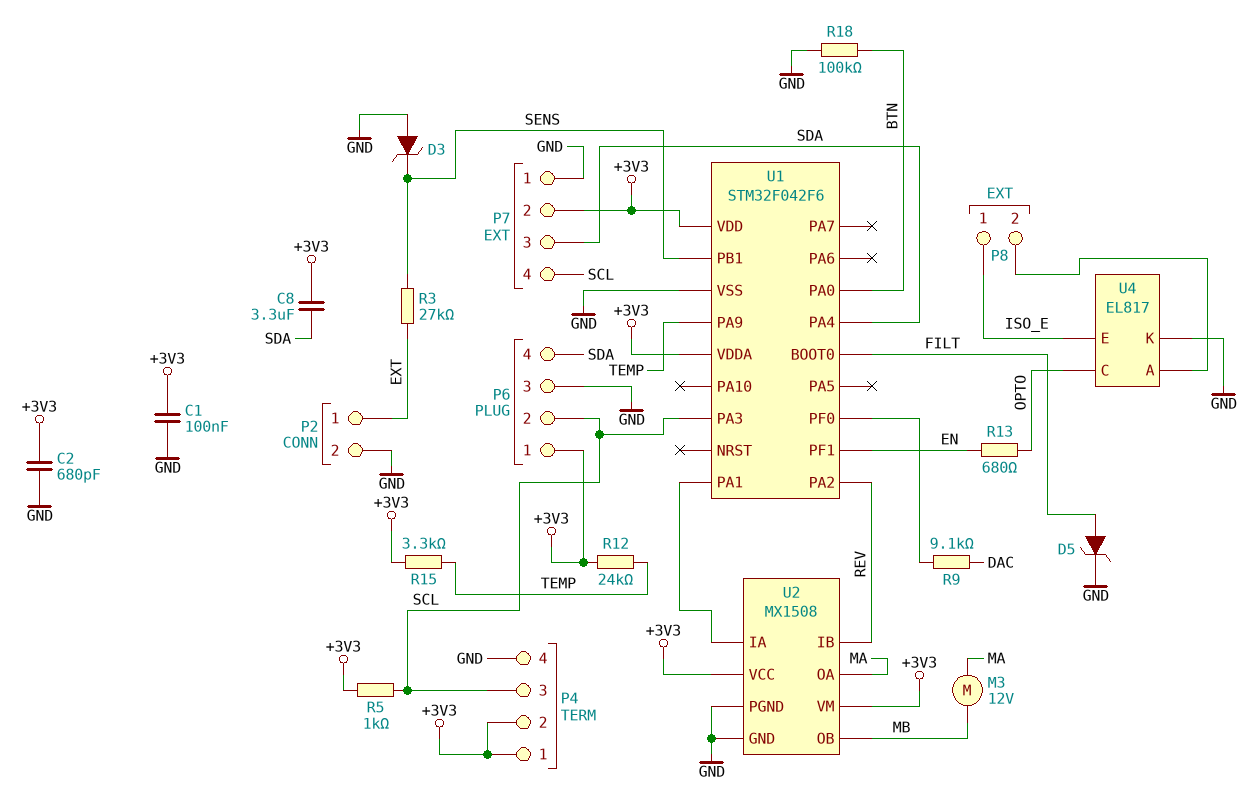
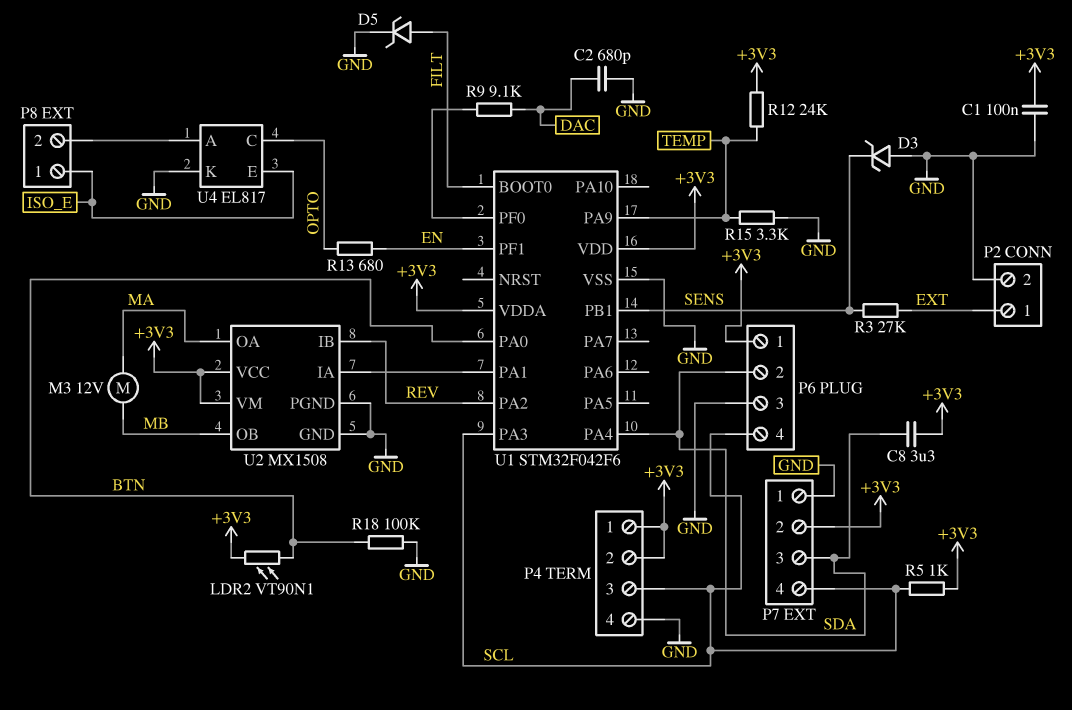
C2: 680pF (+3V3, GND) -> 680pF (DAC, GND)
LDR2: none -> VT90N1 (+3V3, BTN)
P6 pin 2: SCL -> SDA
P6 pin 4: SDA -> SCL
R15: 3.3k (+3V3, TEMP) -> 3.3k (GND, TEMP)

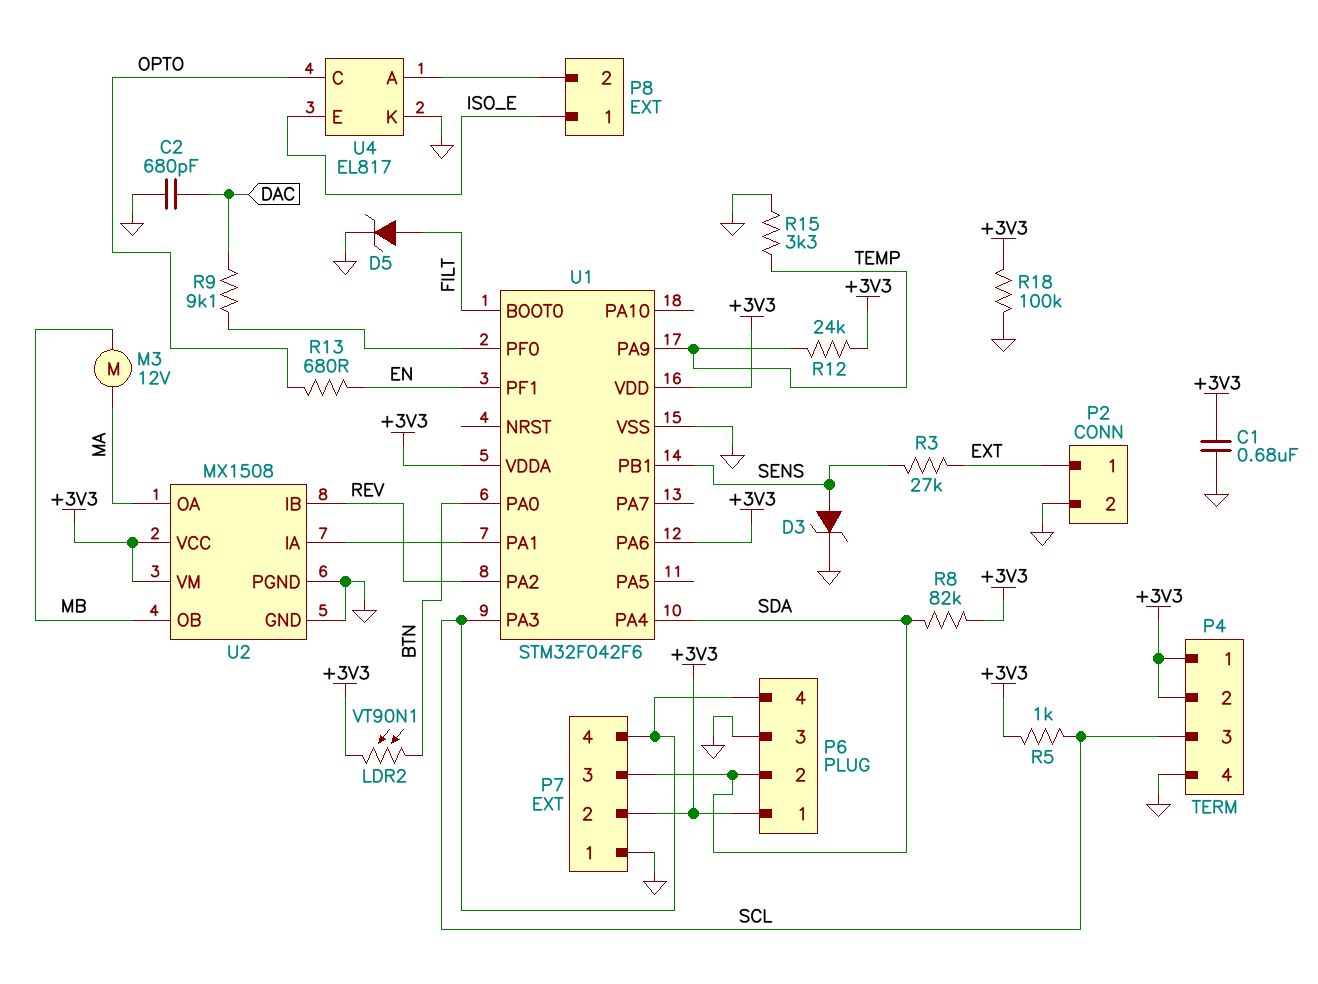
C1: 100nF (+3V3, GND) -> 680nF (+3V3, GND)
C8: 3.3uF (+3V3, SDA) -> none
D3: zener (A GND, K SENS) -> zener (A SENS, K GND)
R8: none -> 82k (+3V3, SDA)
R18: 100k (BTN, GND) -> 100k (+3V3, GND)
U1 pin PA6: none -> +3V3

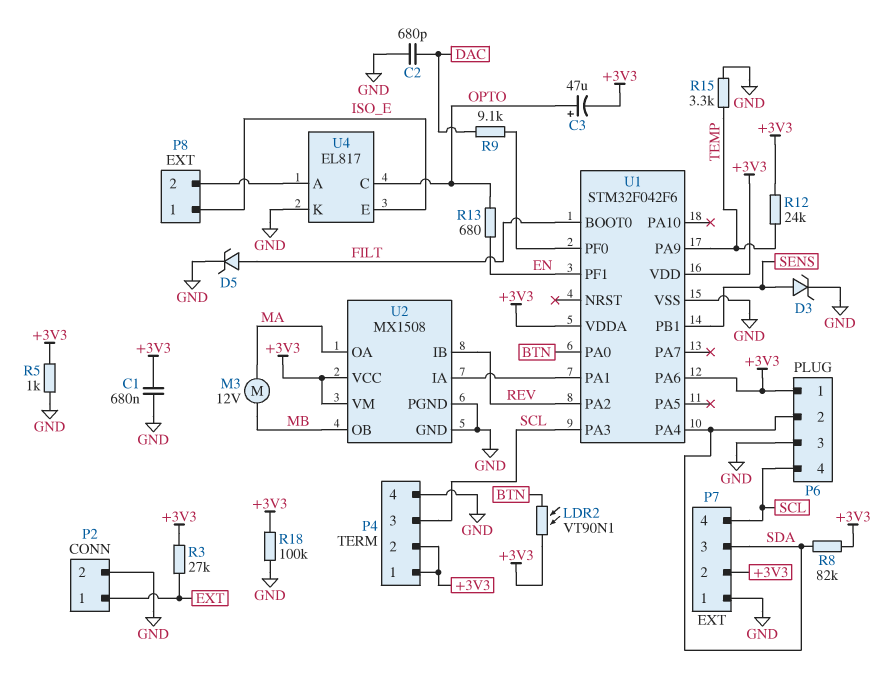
C3: none -> 47uF (plus OPTO, minus +3V3)
R3: 27k (EXT, SENS) -> 27k (+3V3, EXT)
R5: 1k (+3V3, SCL) -> 1k (+3V3, GND)

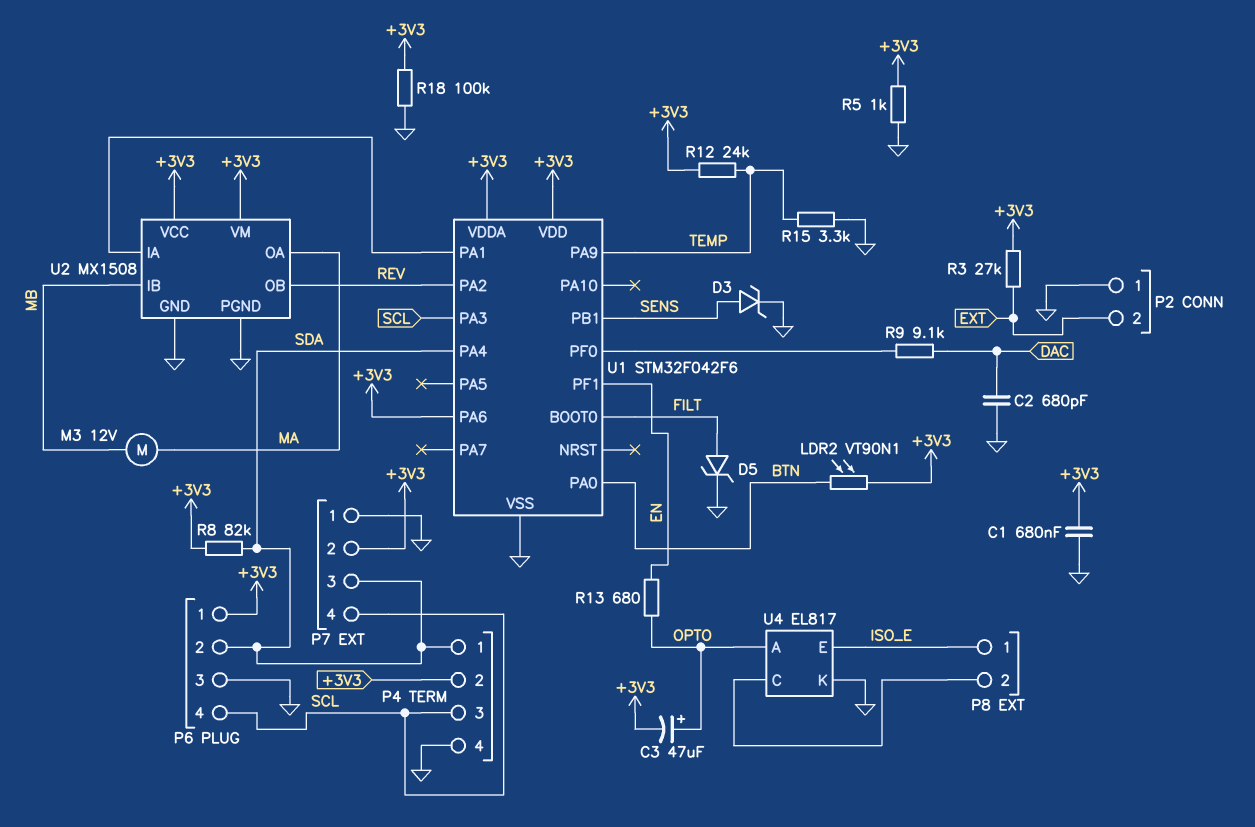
P2 pin 1: EXT -> GND
P2 pin 2: GND -> EXT
P4 pin 1: +3V3 -> SDA
U2 pin IB: REV -> MB
U2 pin OB: MB -> REV
U4 pin A: P8/2 -> OPTO
U4 pin C: OPTO -> P8/2

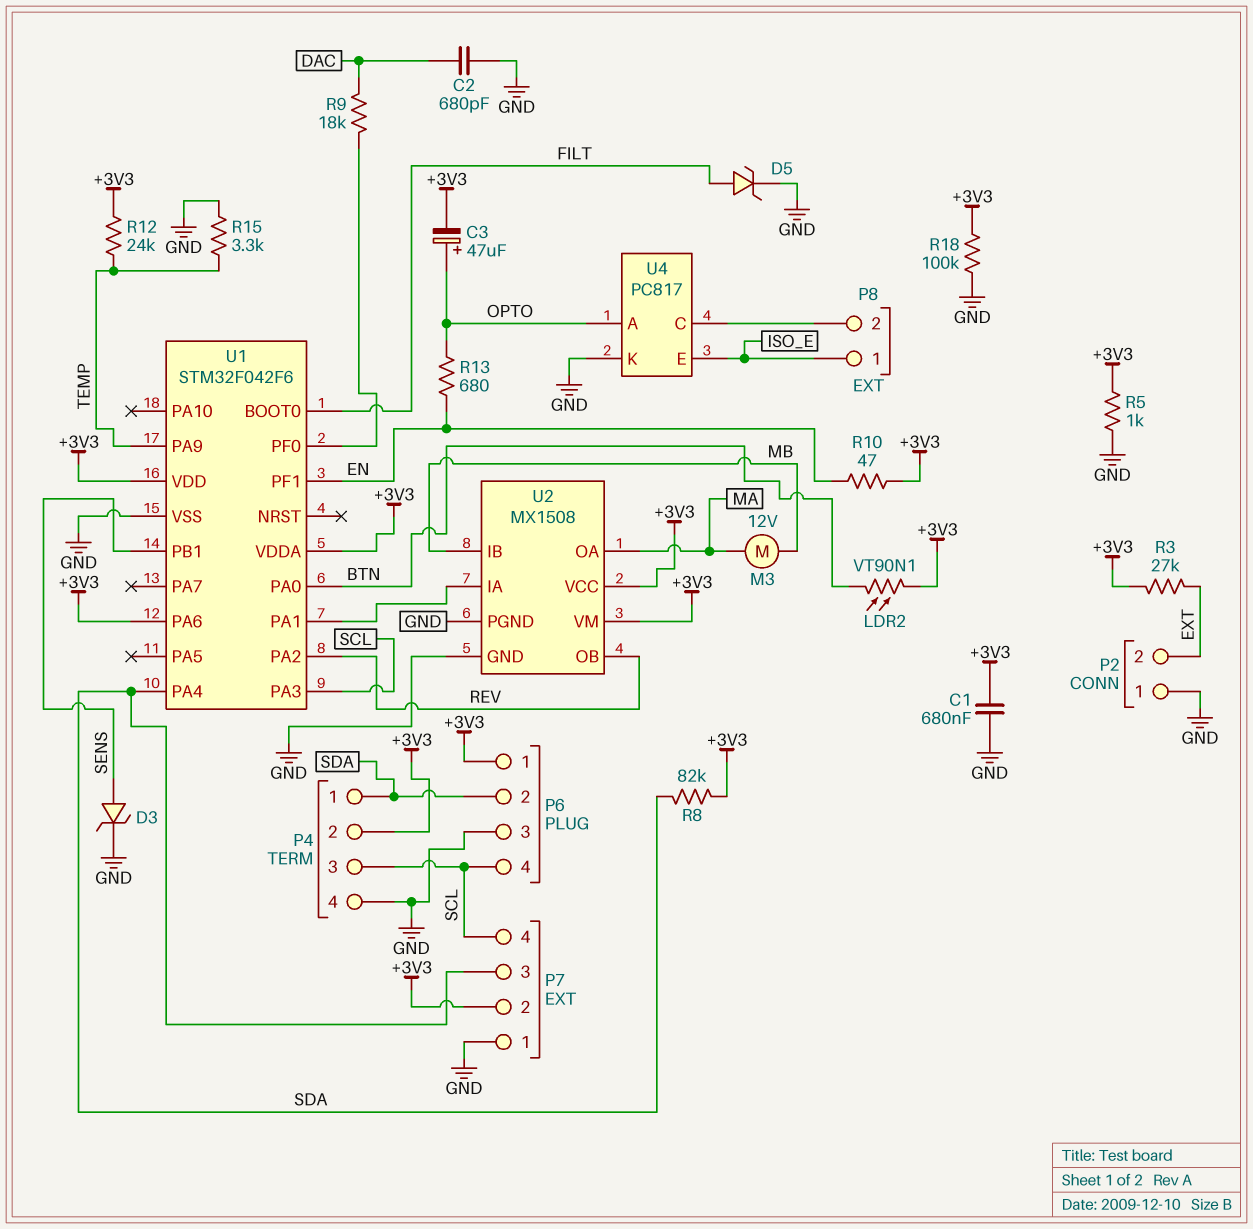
R9: 9.1k (DAC, U1/PF0) -> 18k (DAC, U1/PF0)
R10: none -> 47 (+3V3, EN)
U4: EL817 -> PC817

